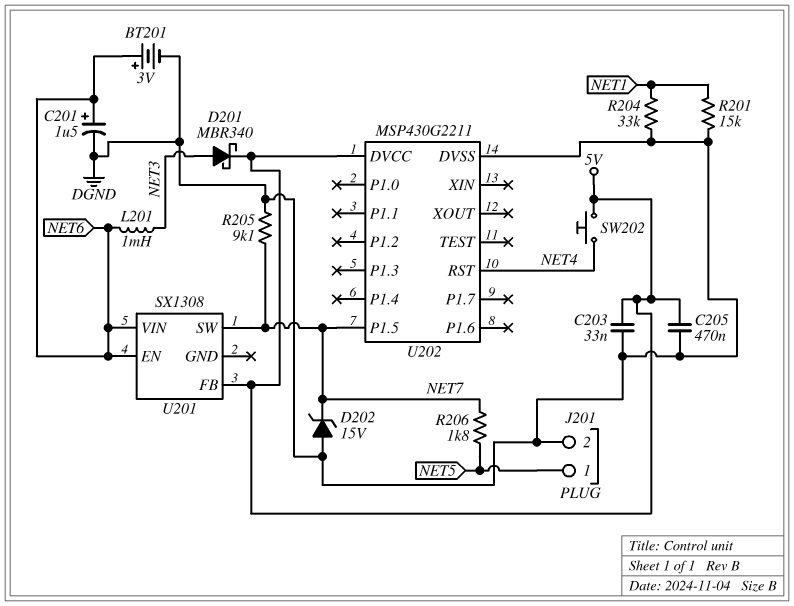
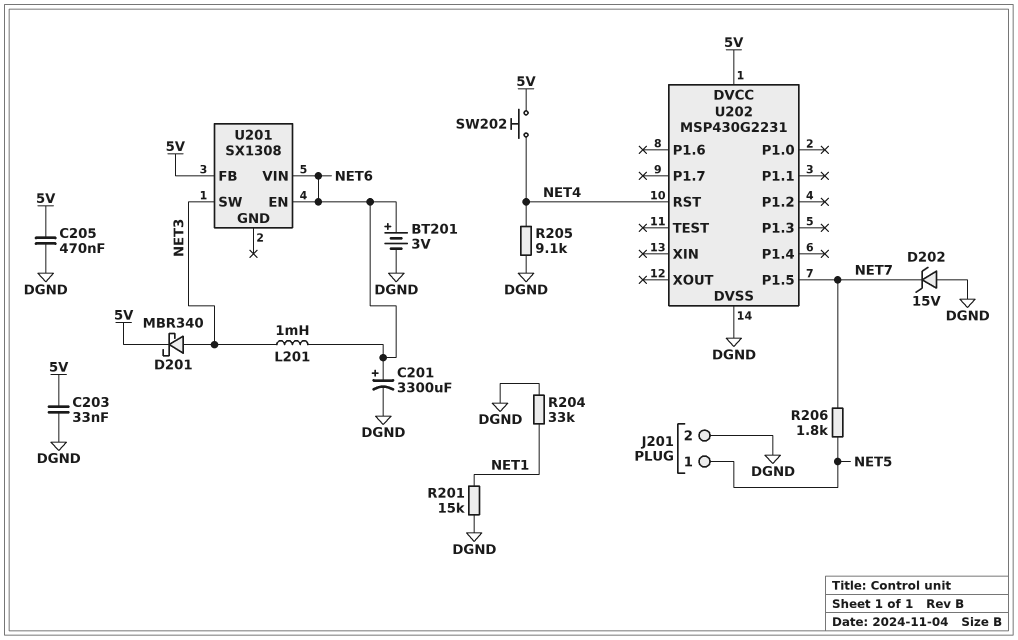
C201: 1.5uF (plus NET6, minus DGND) -> 3300uF (plus NET6, minus DGND)
R205: 9.1k (DGND, NET7) -> 9.1k (DGND, NET4)
U201 pin SW: NET7 -> NET3
U202: MSP430G2211 -> MSP430G2231

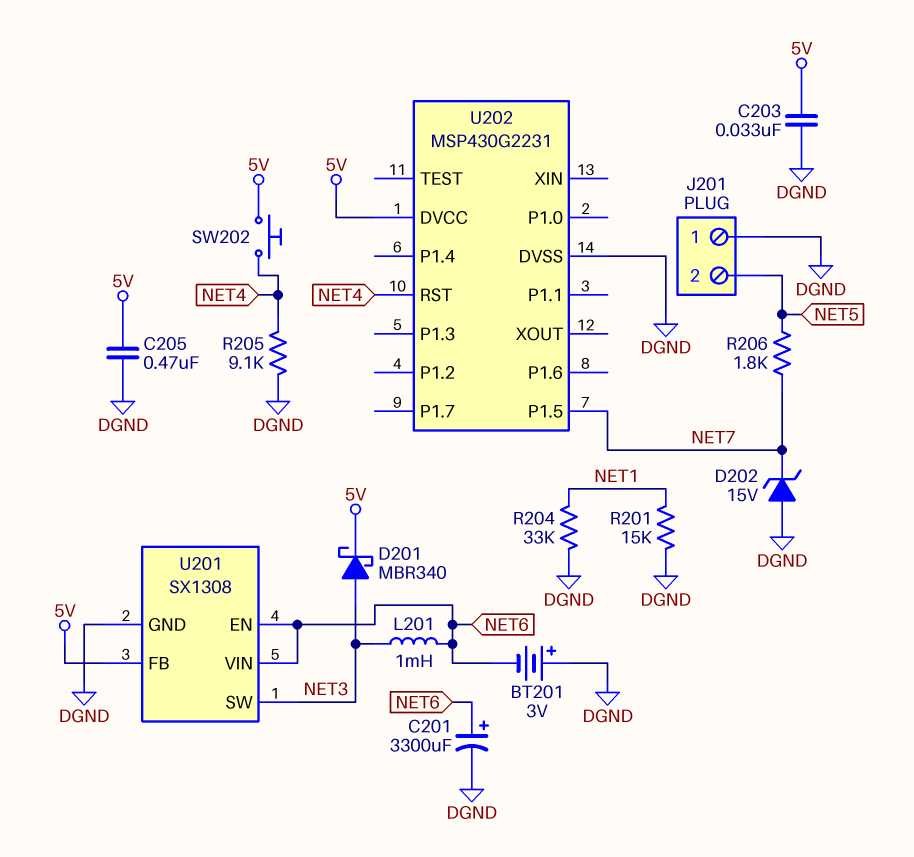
BT201: 3V (plus NET6, minus DGND) -> 3V (plus DGND, minus NET6)
J201 pin 1: NET5 -> DGND
J201 pin 2: DGND -> NET5
U201 pin GND: none -> DGND

